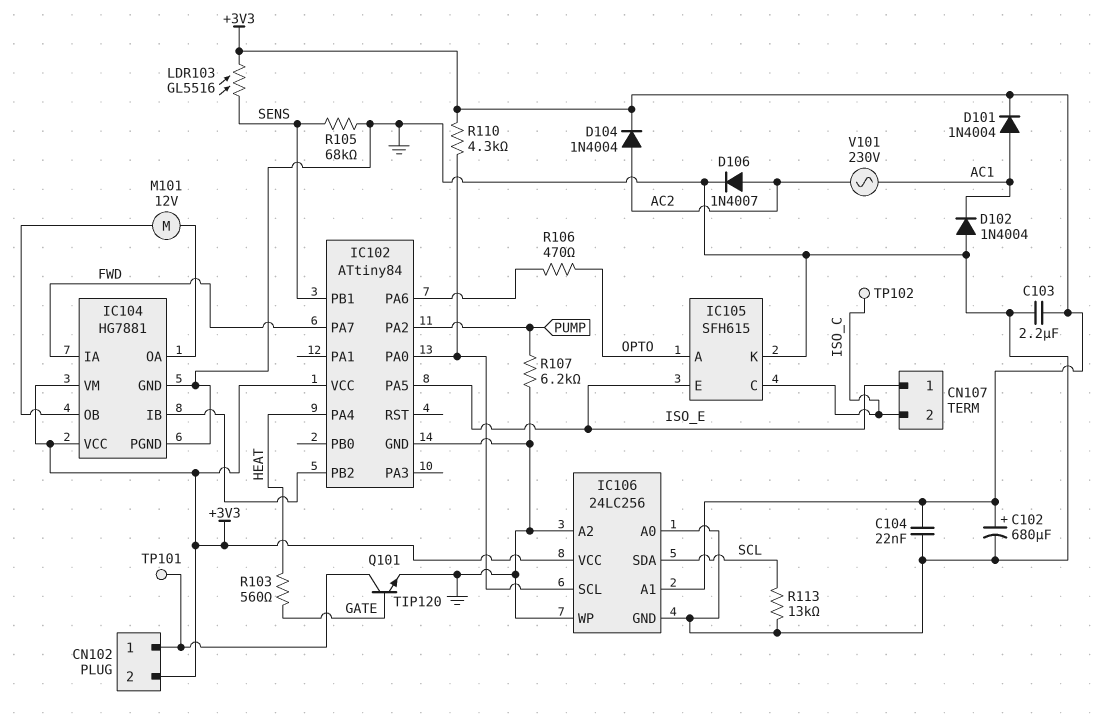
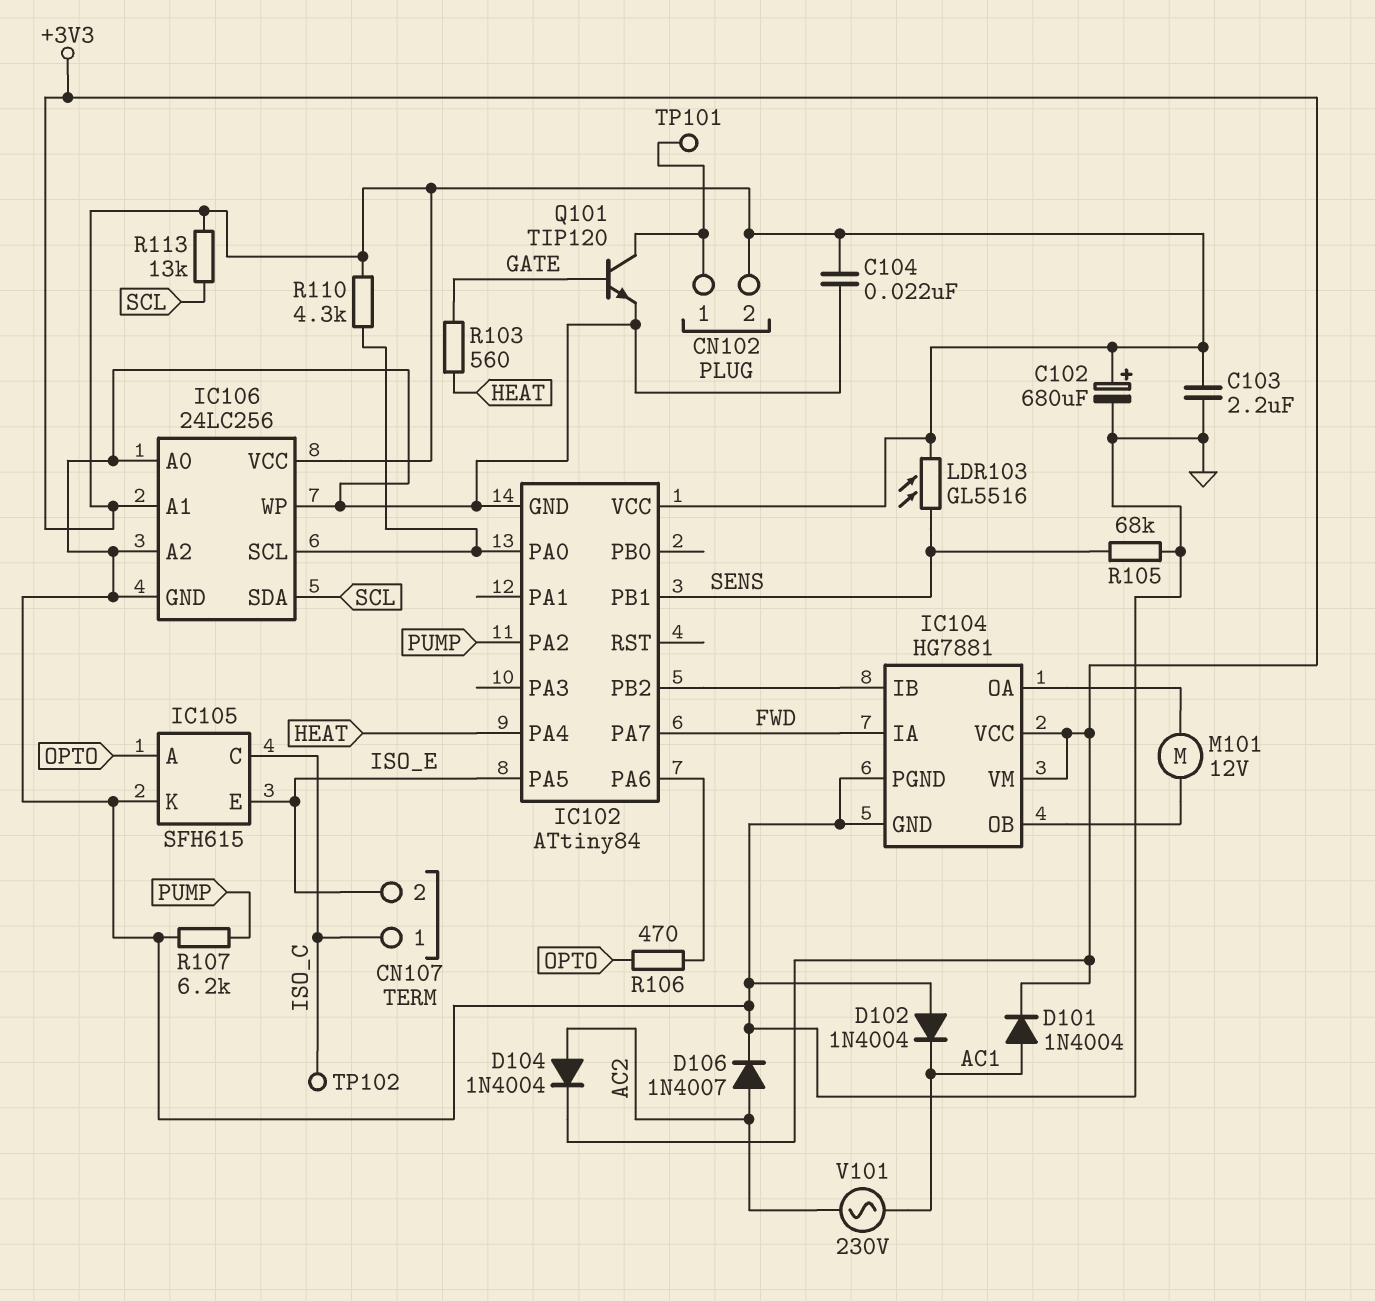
CN107 pin 1: ISO_E -> ISO_C
CN107 pin 2: ISO_C -> ISO_E
R113: 13k (GND, SCL) -> 13k (+3V3, SCL)

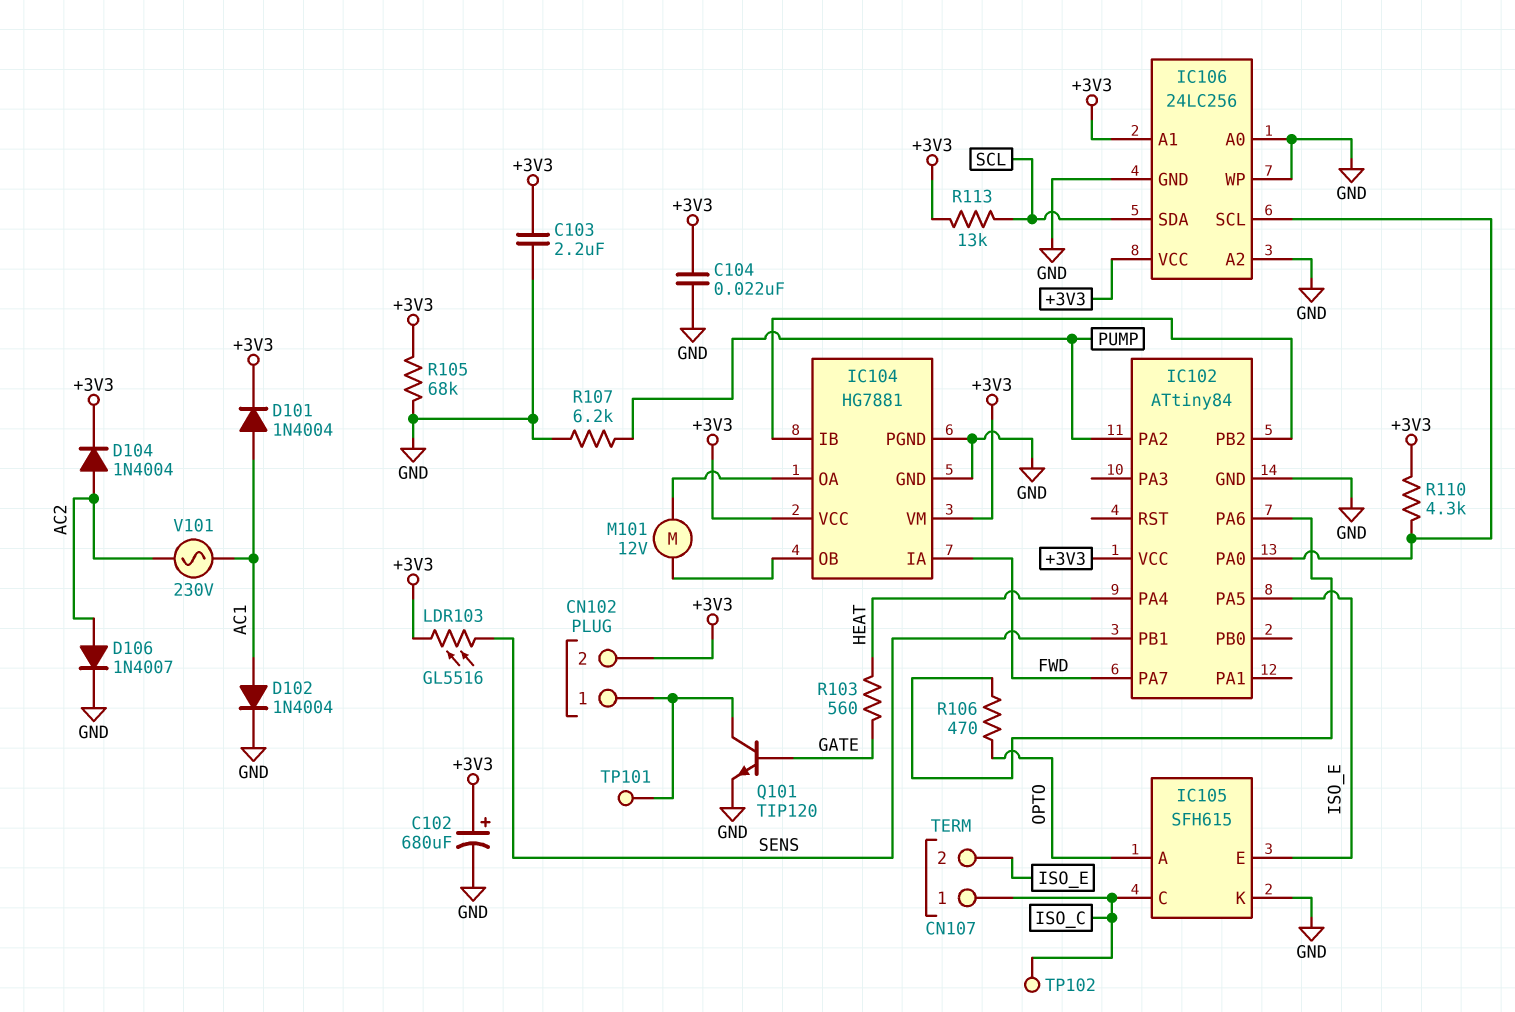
D102: diode 1N4004 (A GND, K AC1) -> diode 1N4004 (A AC1, K GND)
R105: 68k (GND, SENS) -> 68k (+3V3, GND)

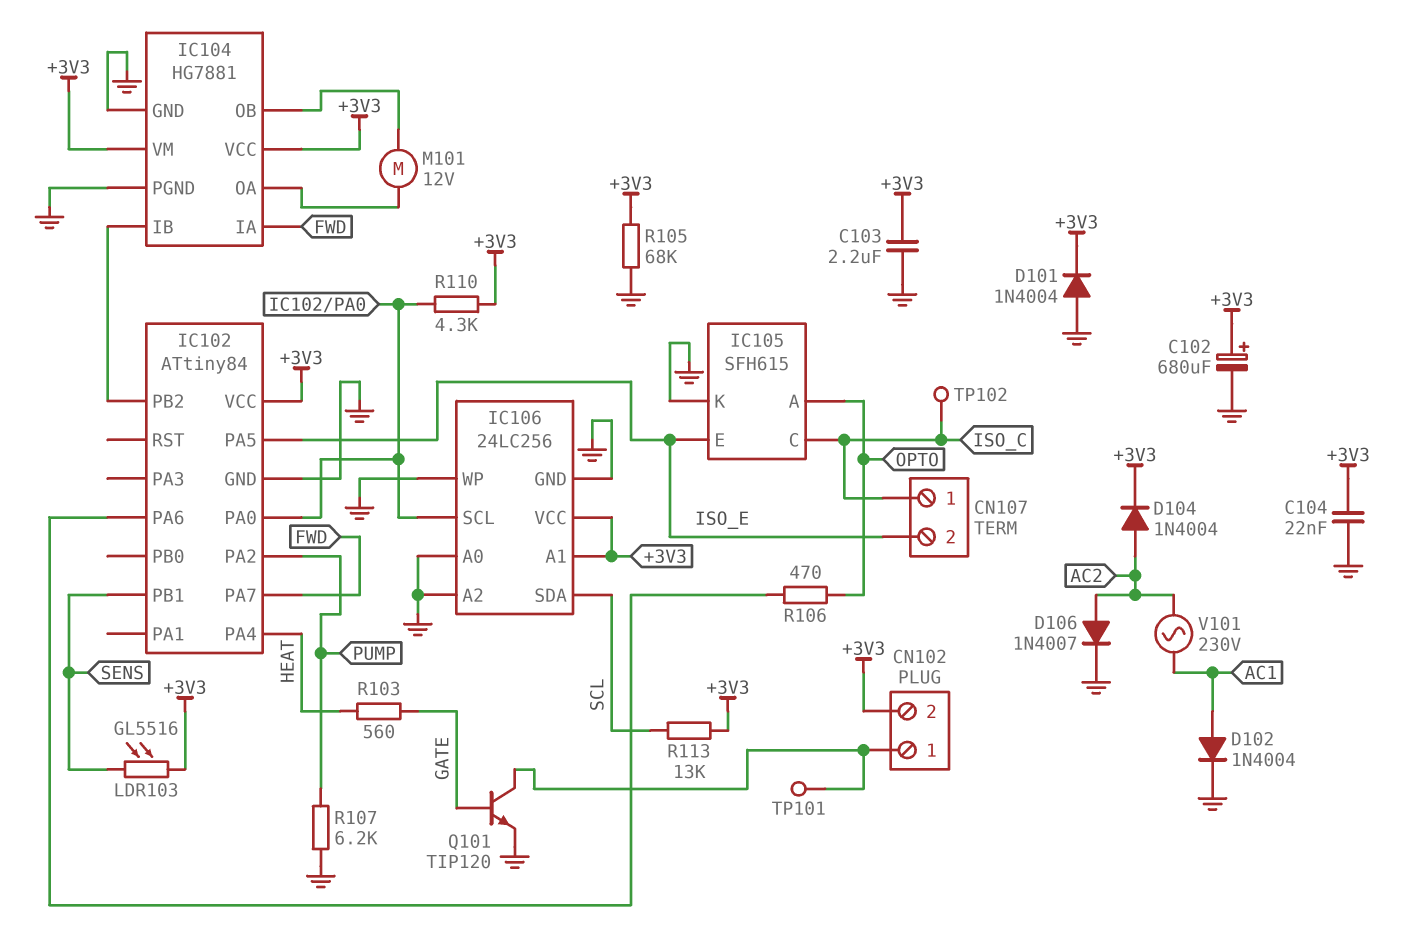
D101: diode 1N4004 (A AC1, K +3V3) -> diode 1N4004 (A GND, K +3V3)

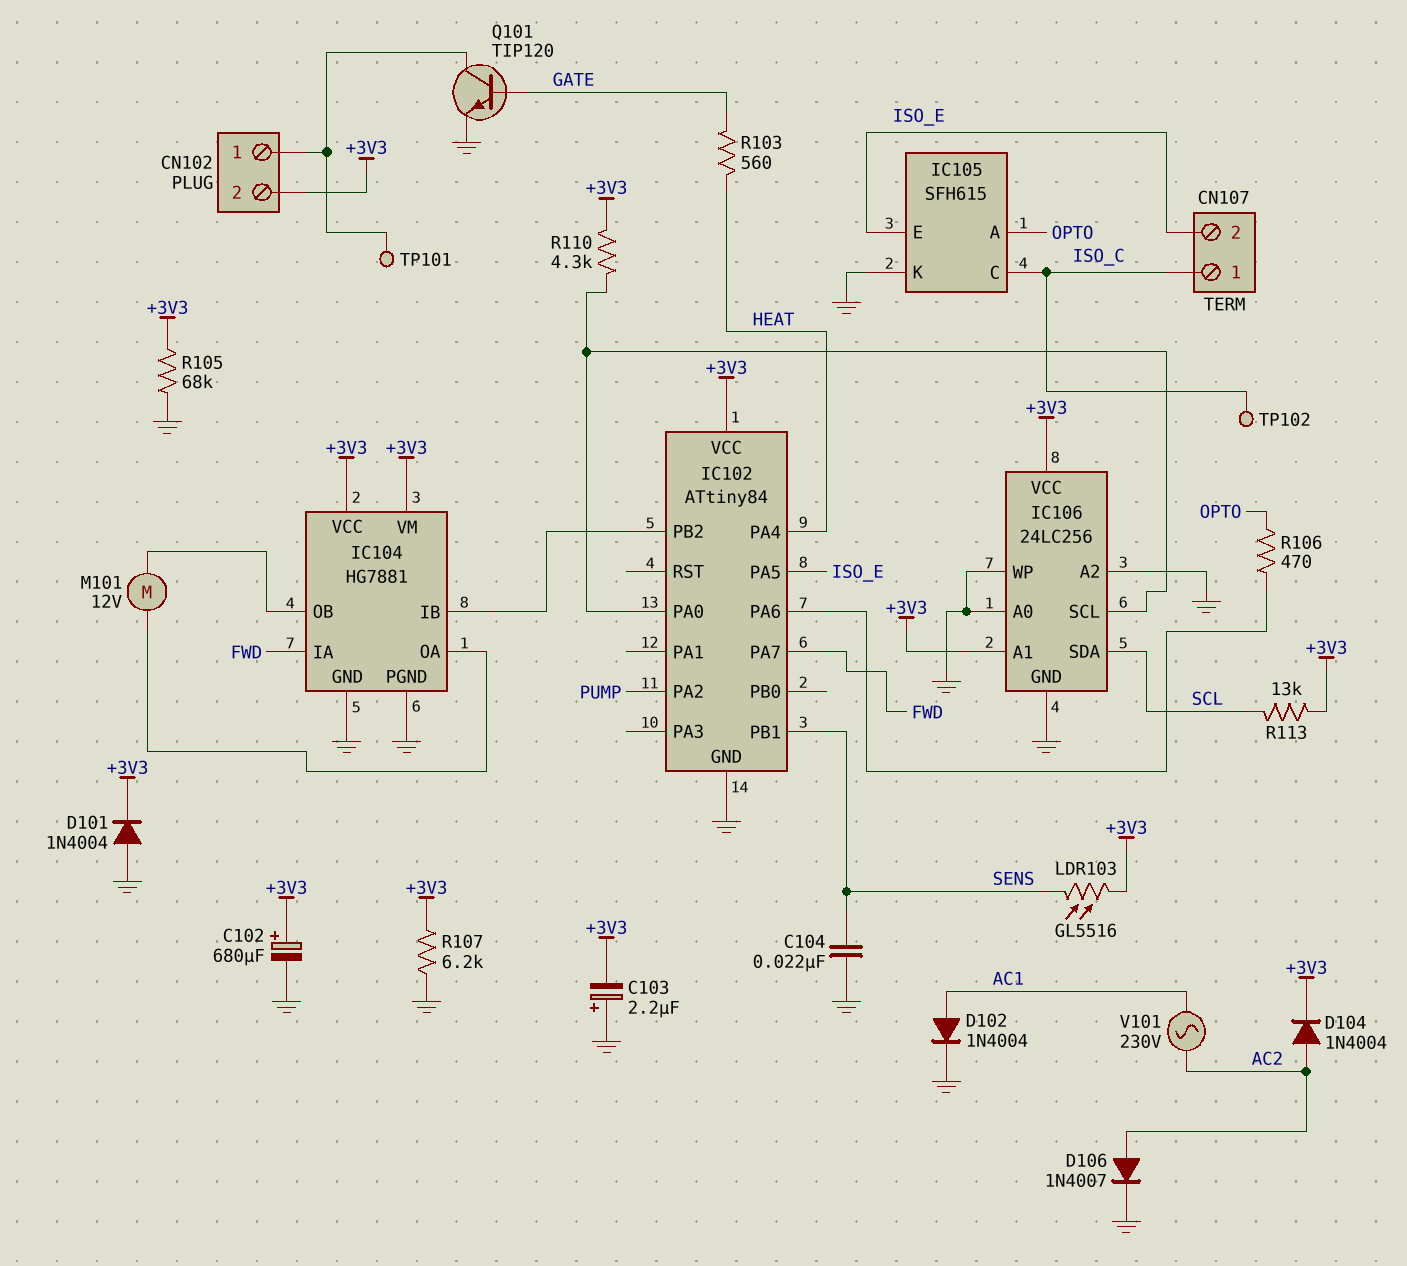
C103: 2.2uF (+3V3, GND) -> 2.2uF (plus GND, minus +3V3)
C104: 22nF (+3V3, GND) -> 22nF (GND, SENS)
R107: 6.2k (GND, PUMP) -> 6.2k (+3V3, GND)

